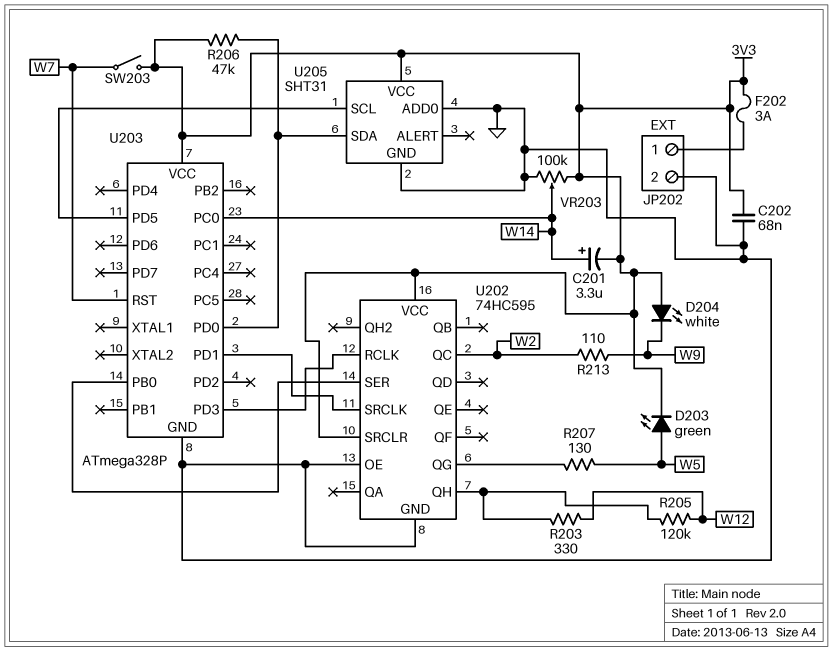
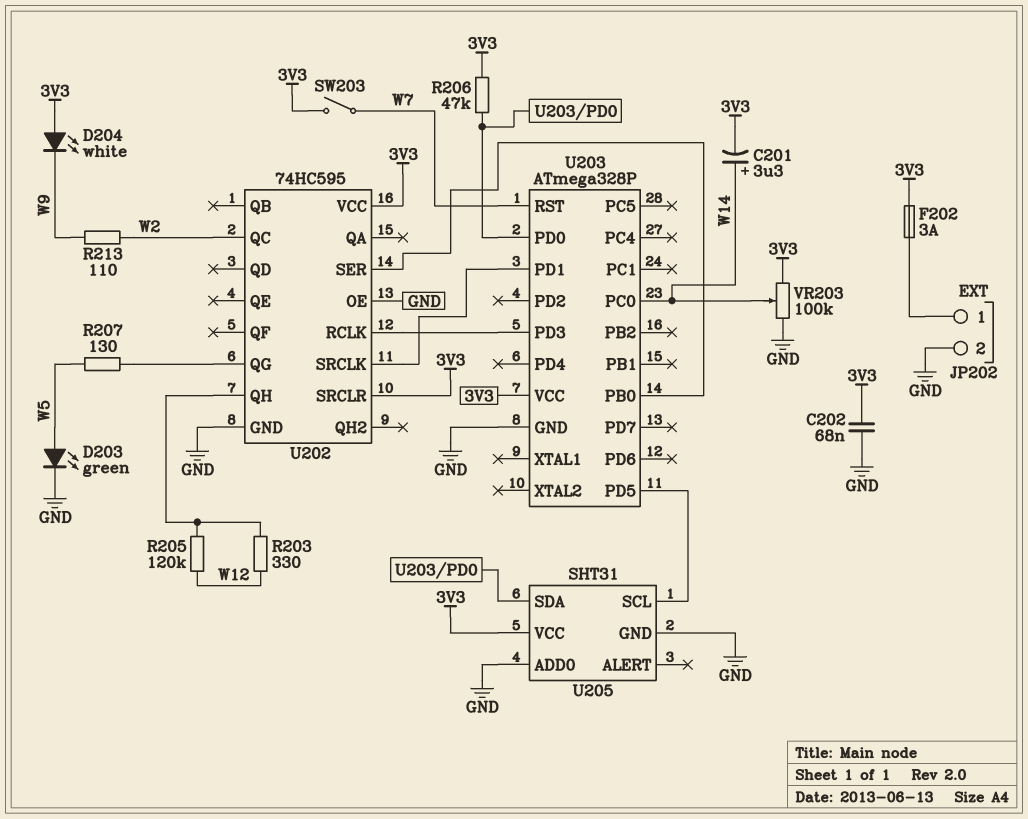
D203: LED green (A W5, K 3V3) -> LED green (A W5, K GND)

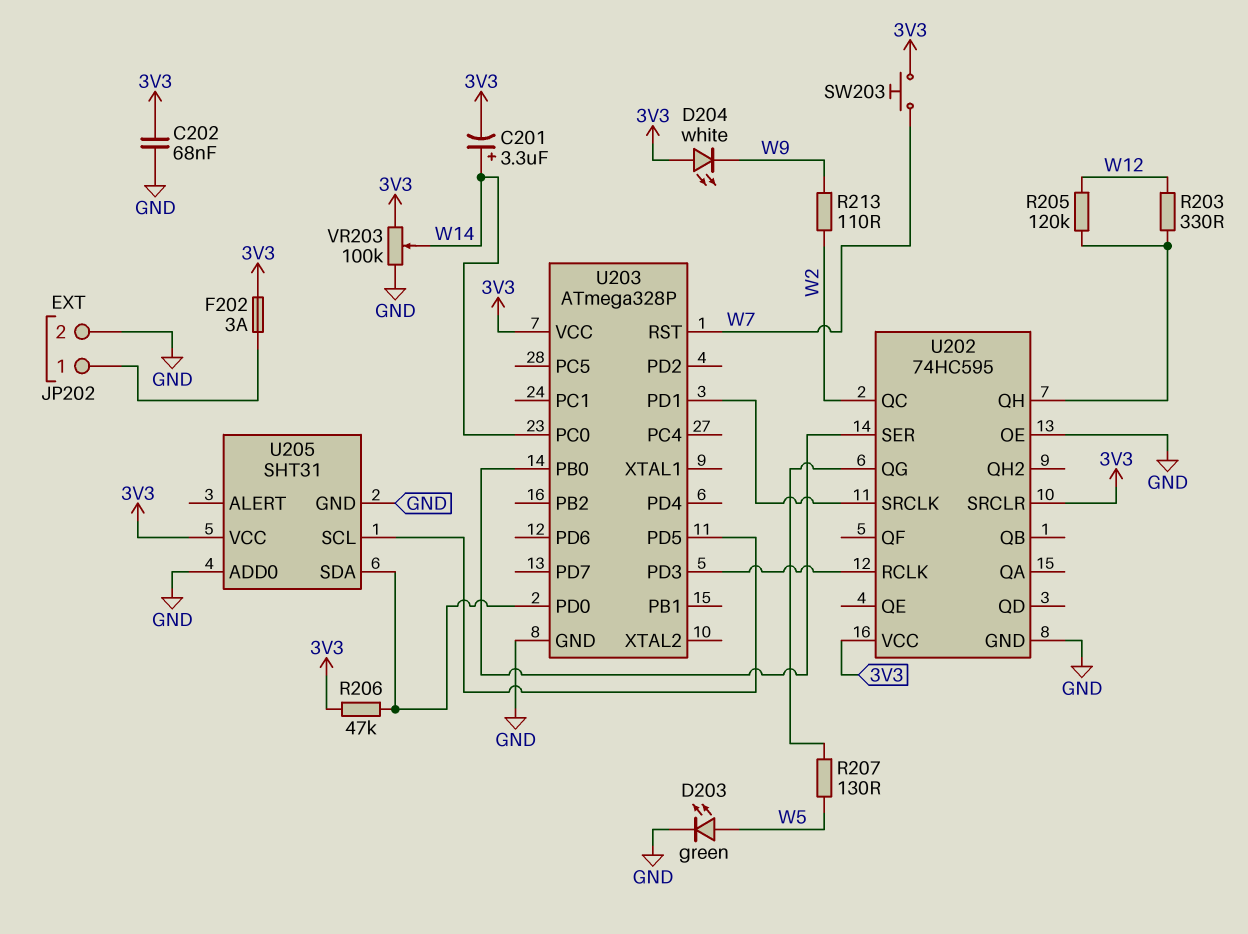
SW203: switch (3V3, W7) -> button (3V3, W7)

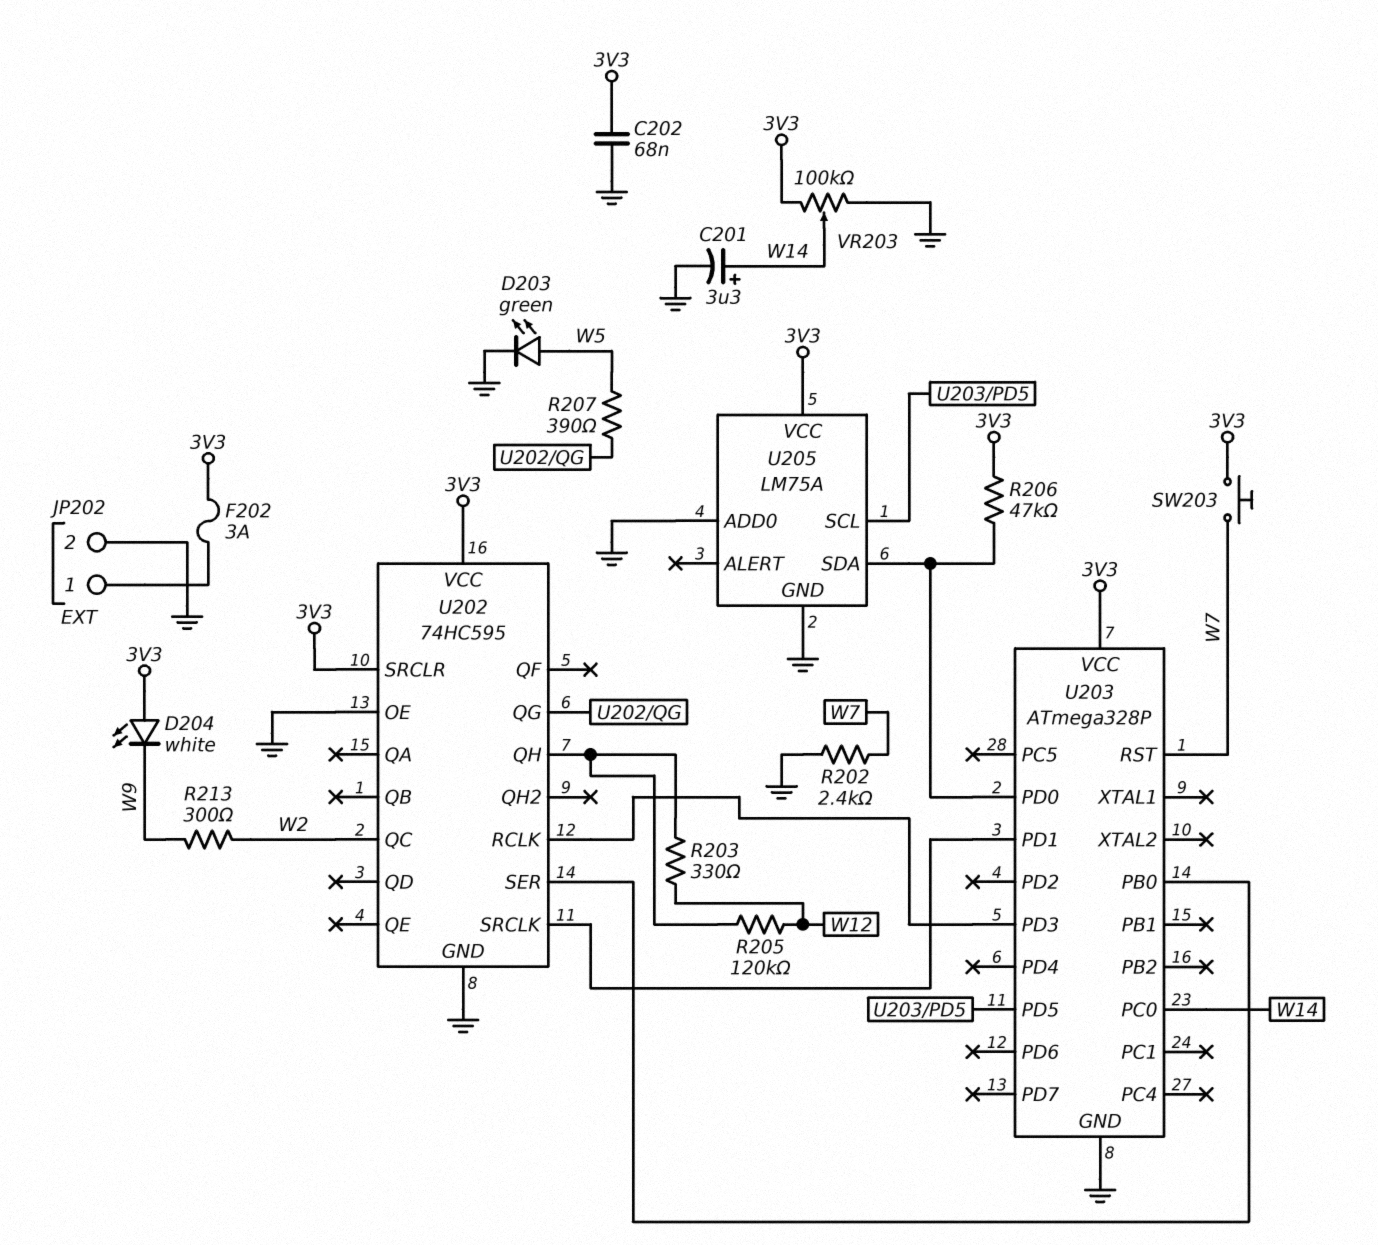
C201: 3.3uF (plus W14, minus 3V3) -> 3.3uF (plus W14, minus GND)
R202: none -> 2.4k (GND, W7)
R207: 130 (U202/QG, W5) -> 390 (U202/QG, W5)
R213: 110 (W2, W9) -> 300 (W2, W9)
U205: SHT31 -> LM75A

